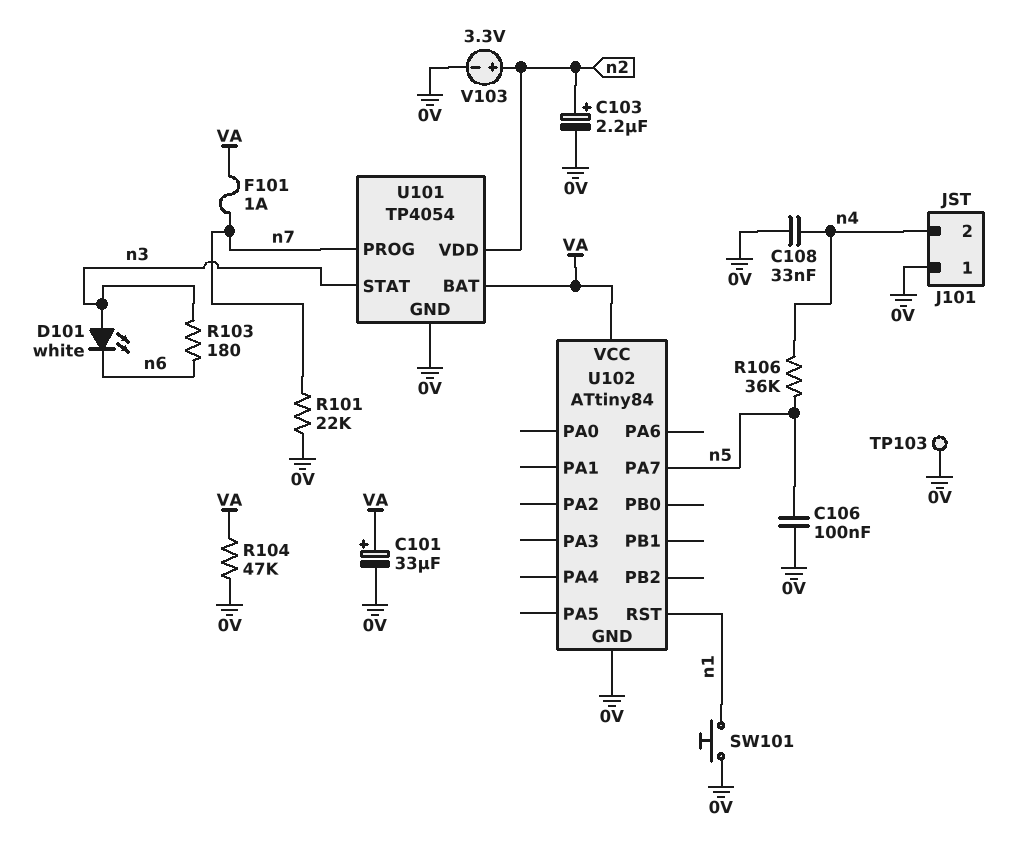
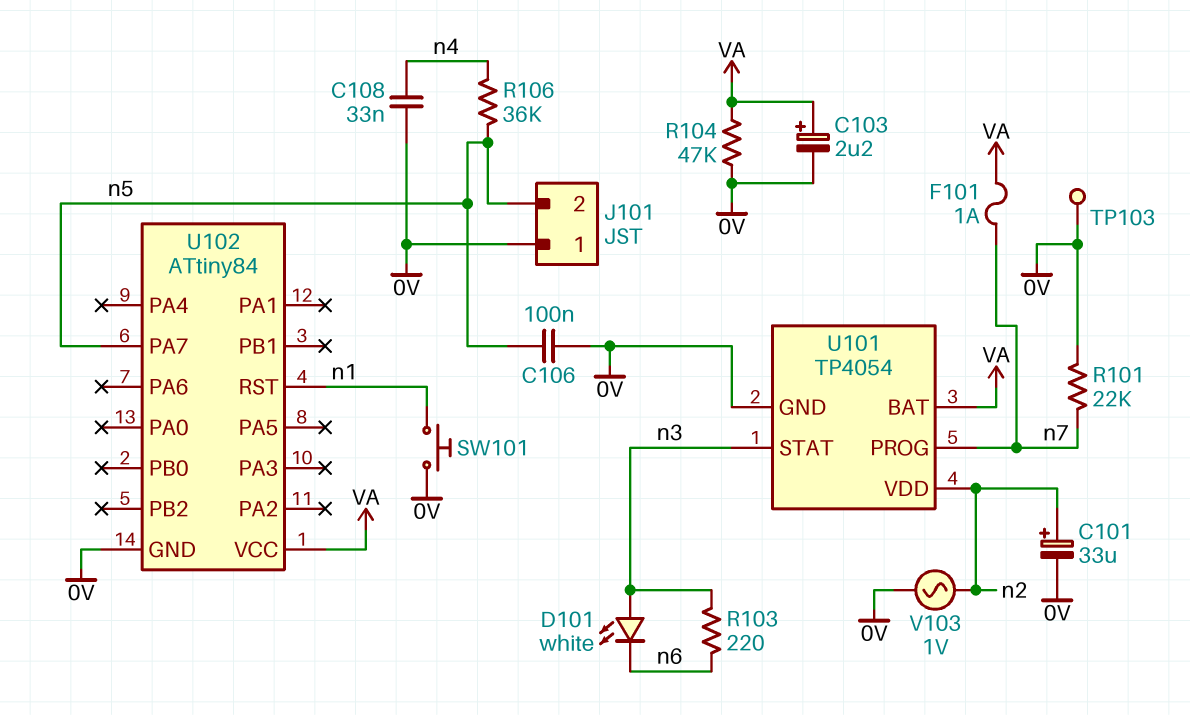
C101: 33uF (plus VA, minus 0V) -> 33uF (plus n2, minus 0V)
C103: 2.2uF (plus n2, minus 0V) -> 2.2uF (plus VA, minus 0V)
J101 pin 2: n4 -> n5
R103: 180 (n3, n6) -> 220 (n3, n6)
V103: 3.3V (plus n2, minus 0V) -> AC 1V (0V, n2)

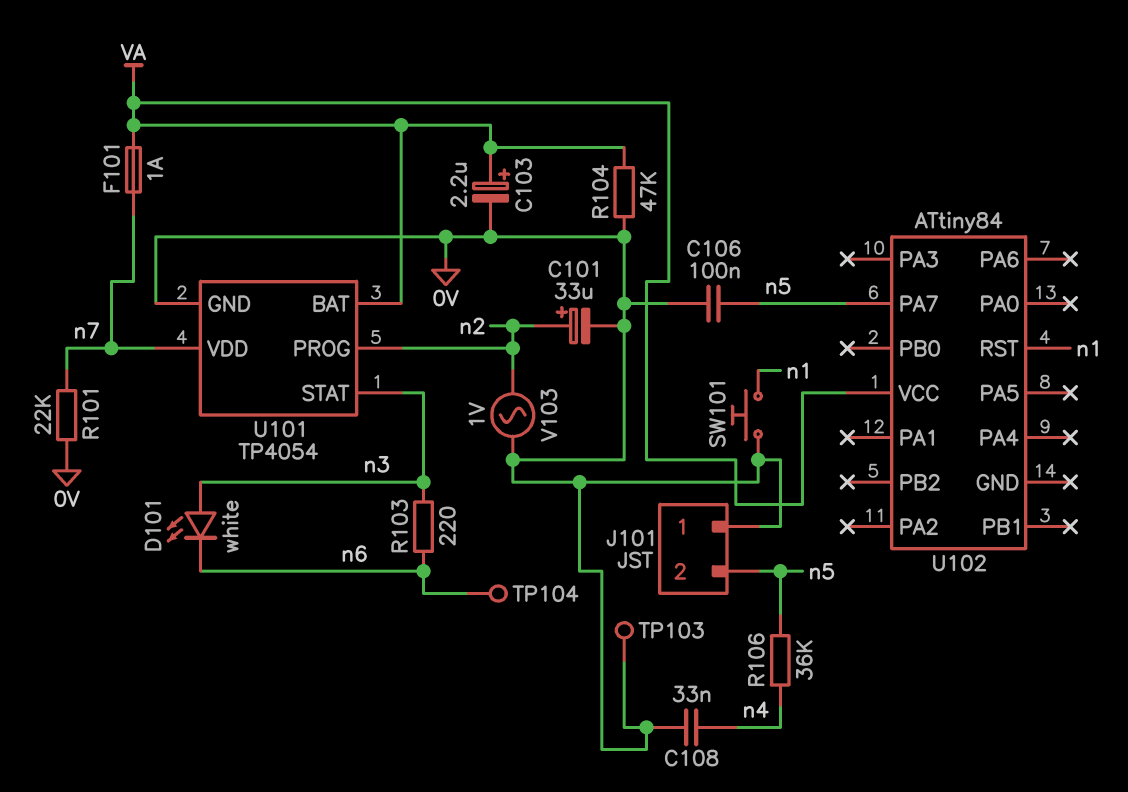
TP104: none -> test point (n6)
U101 pin PROG: n7 -> n2
U101 pin VDD: n2 -> n7
U102 pin GND: 0V -> none

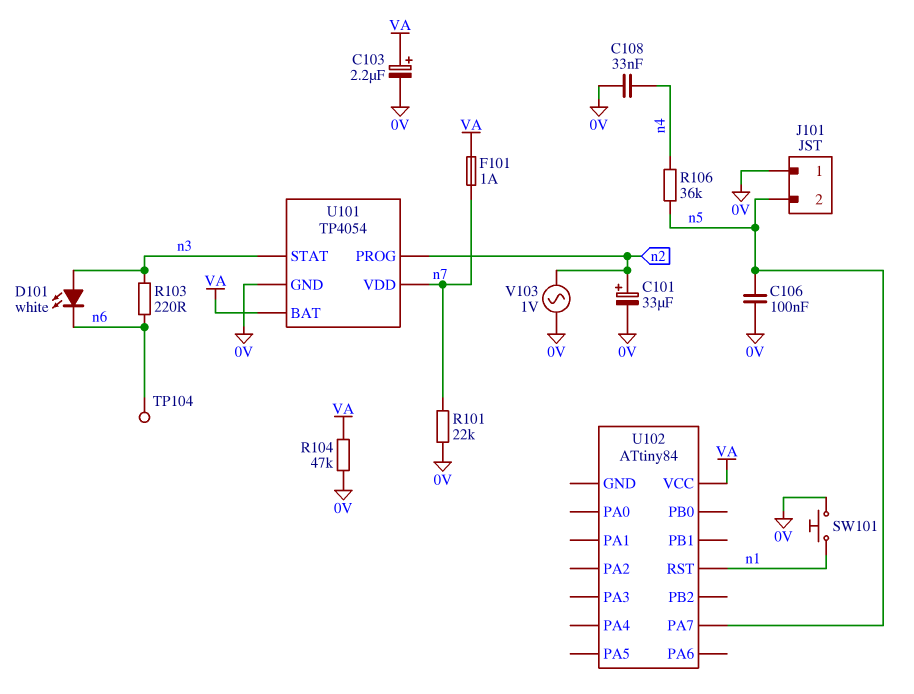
TP103: test point (0V) -> none

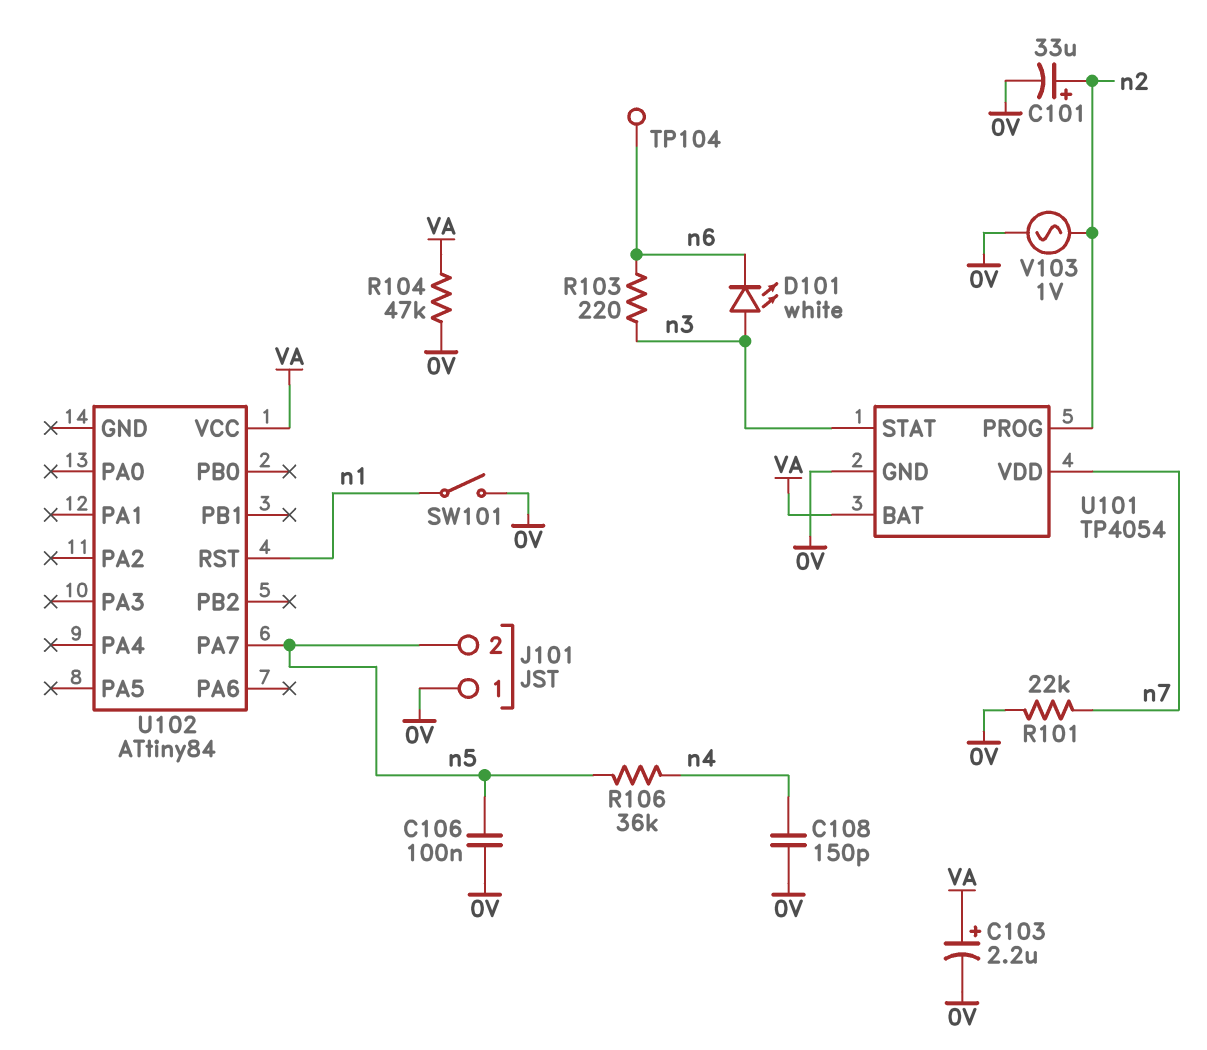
C108: 33nF (0V, n4) -> 150pF (0V, n4)
F101: 1A (VA, n7) -> none
SW101: button (0V, n1) -> switch (0V, n1)

